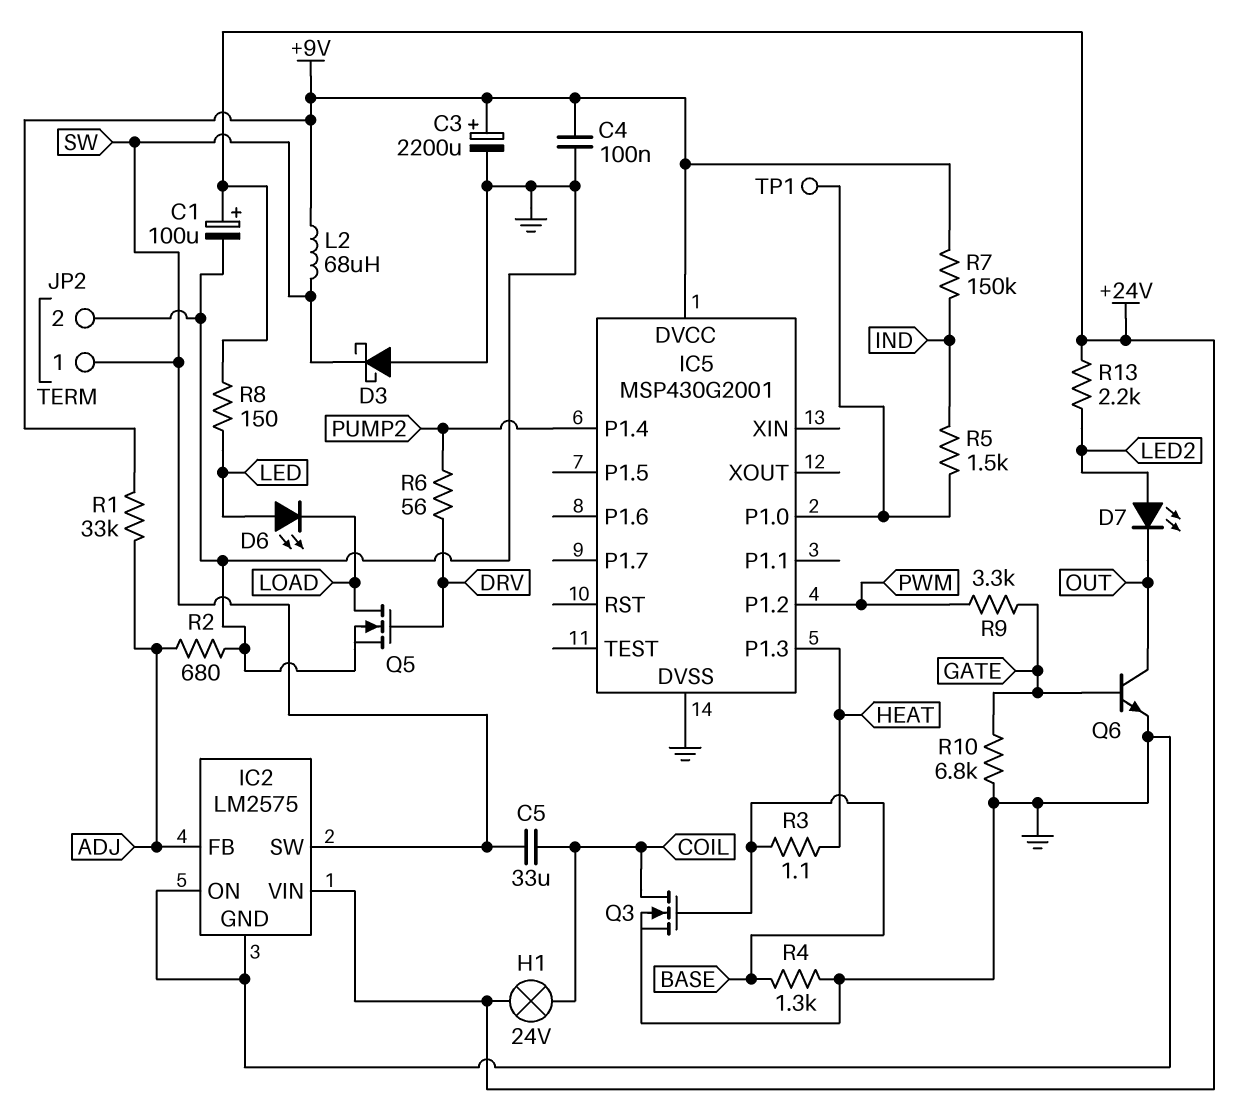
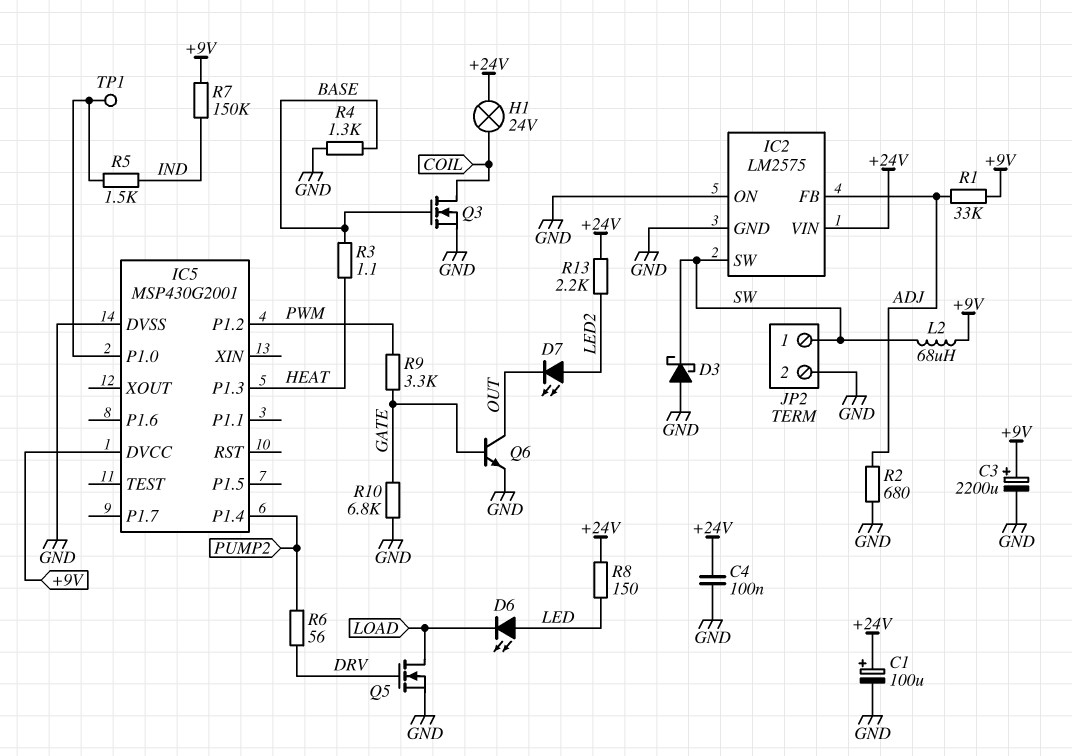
C4: 100nF (+9V, GND) -> 100nF (+24V, GND)
C5: 33uF (COIL, SW) -> none

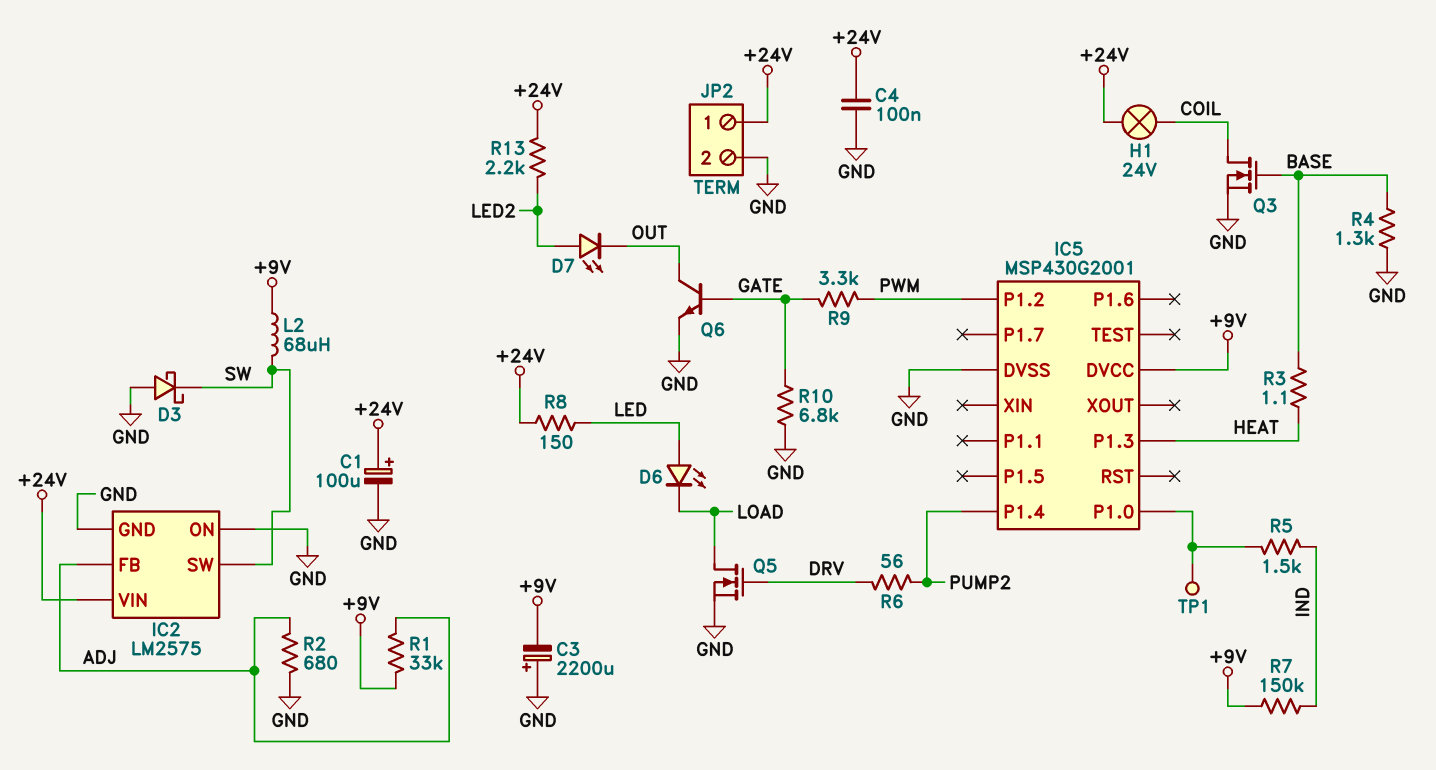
C3: 2200uF (plus +9V, minus GND) -> 2200uF (plus GND, minus +9V)
JP2 pin 1: SW -> +24V

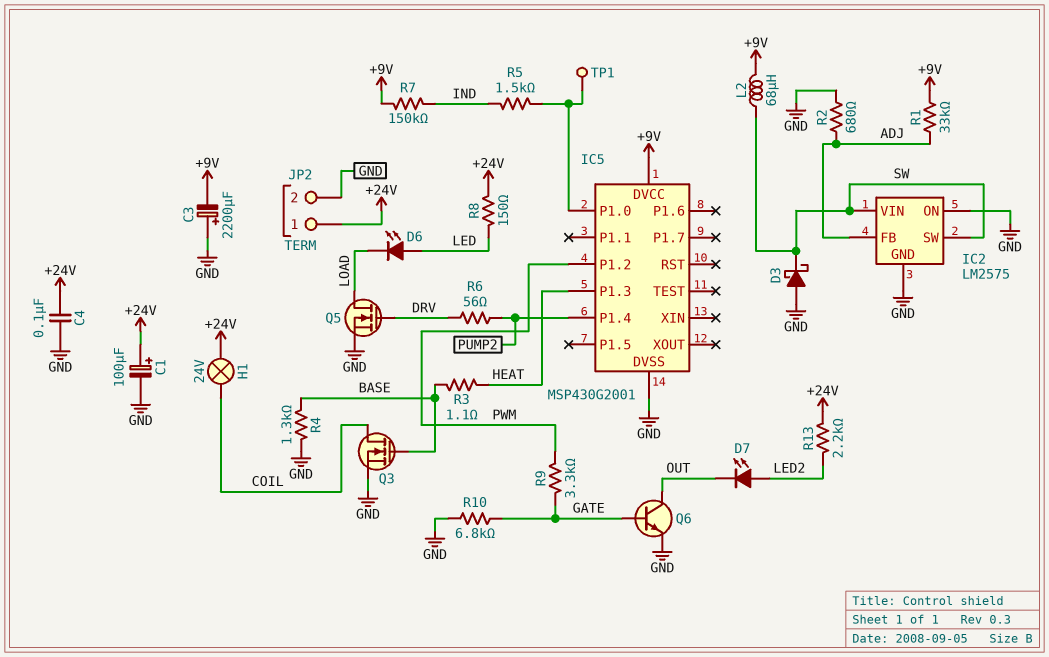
IC2 pin VIN: +24V -> SW

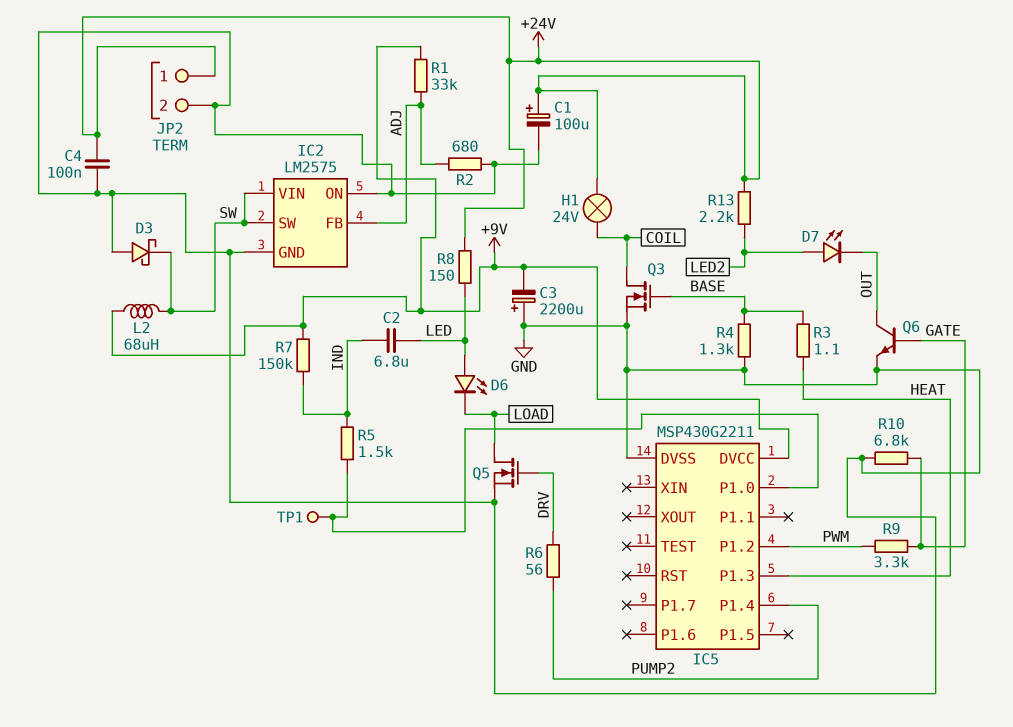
C2: none -> 6.8uF (IND, LED)
IC5: MSP430G2001 -> MSP430G2211

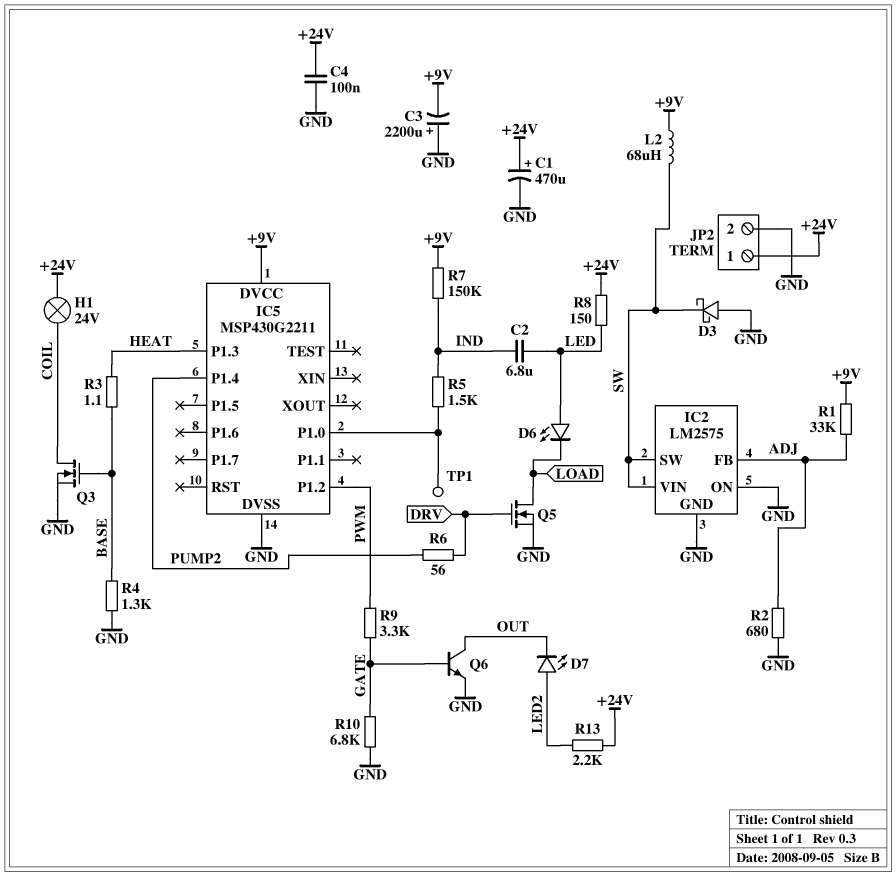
C1: 100uF (plus +24V, minus GND) -> 470uF (plus +24V, minus GND)

